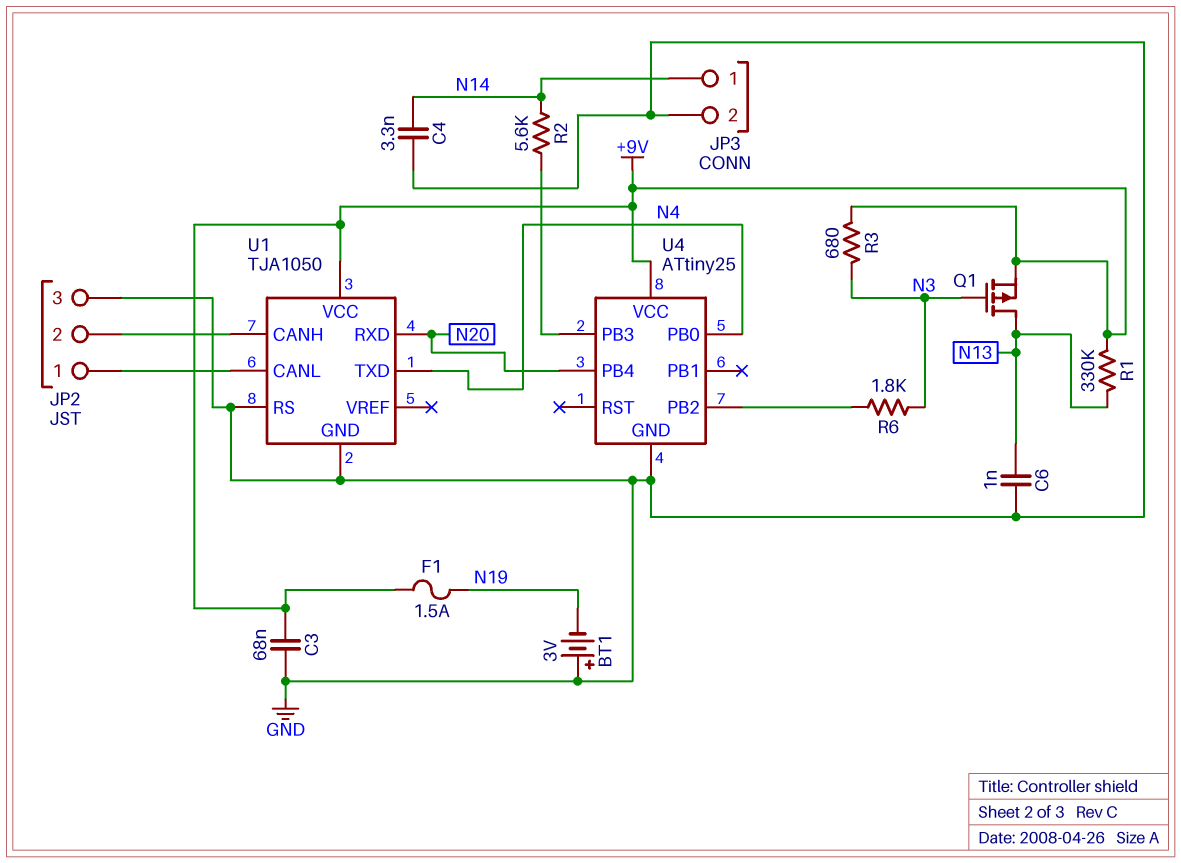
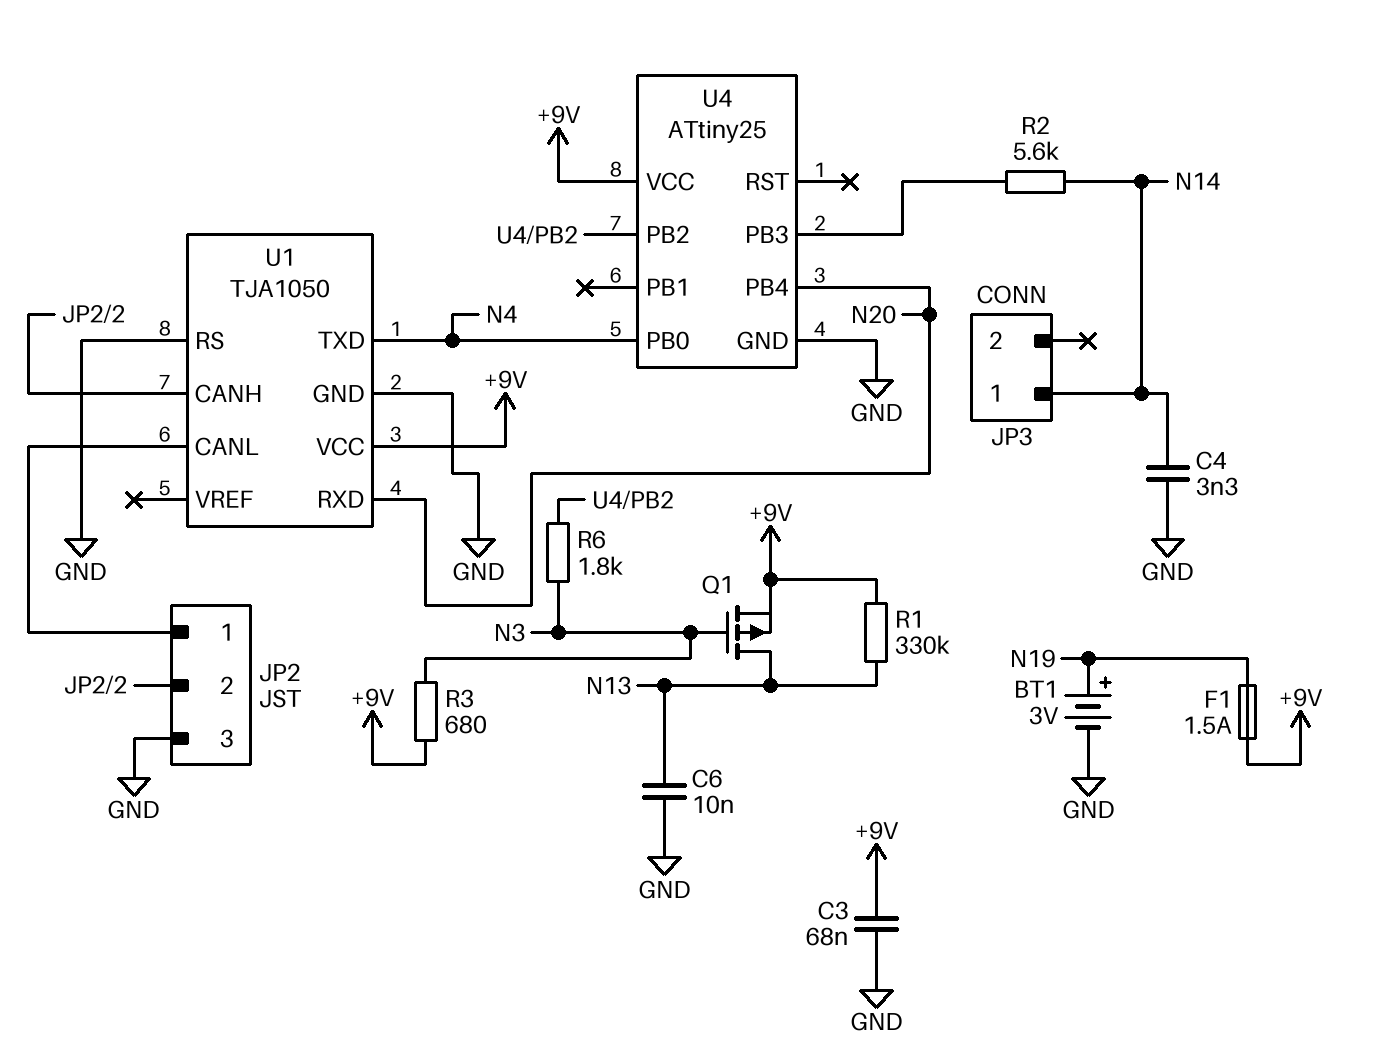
BT1: 3V (plus GND, minus N19) -> 3V (plus N19, minus GND)
C6: 1nF (GND, N13) -> 10nF (GND, N13)
JP3 pin 2: GND -> none

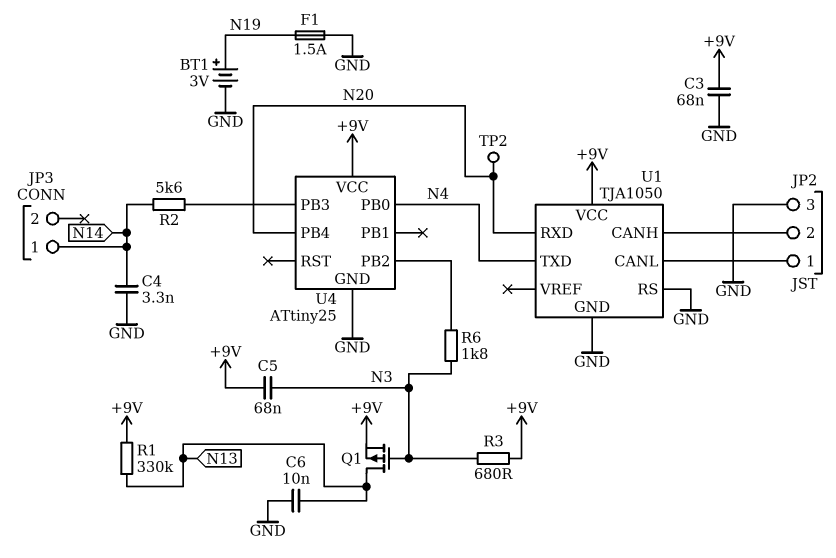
C5: none -> 68nF (+9V, N3)
F1: 1.5A (+9V, N19) -> 1.5A (GND, N19)
TP2: none -> test point (N20)

